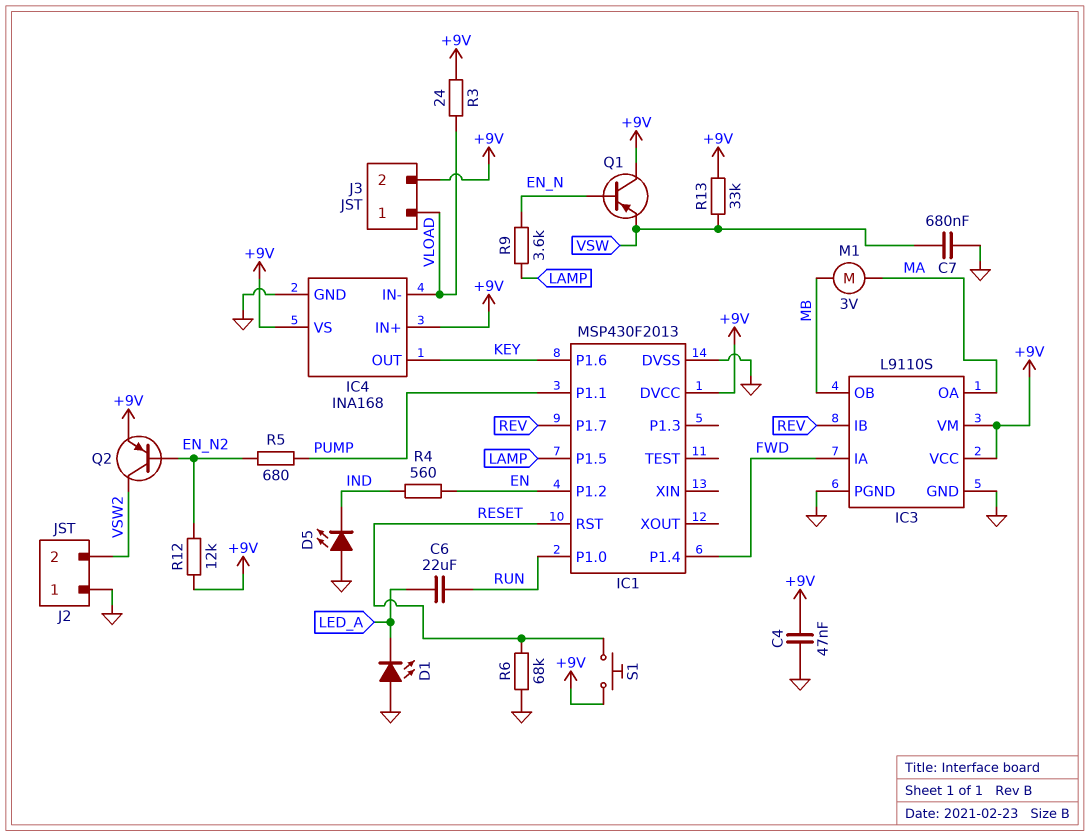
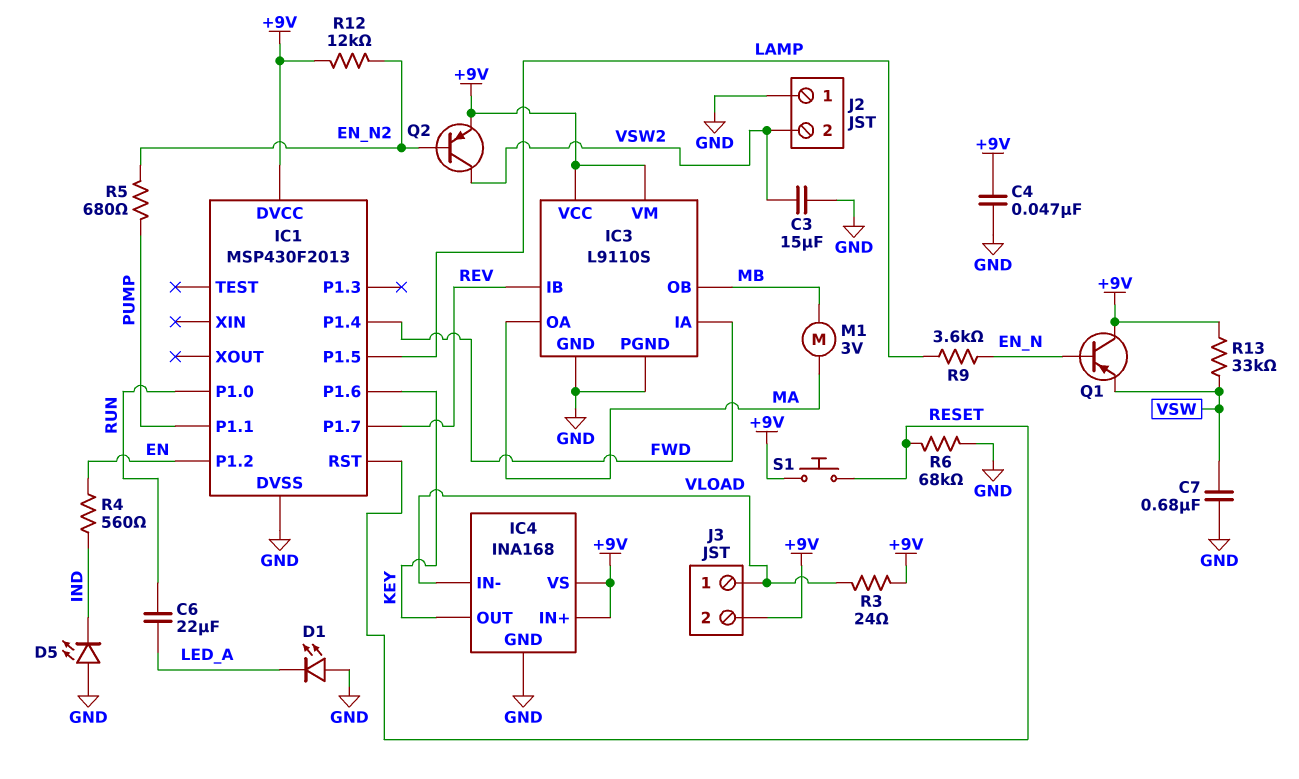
C3: none -> 15uF (GND, VSW2)

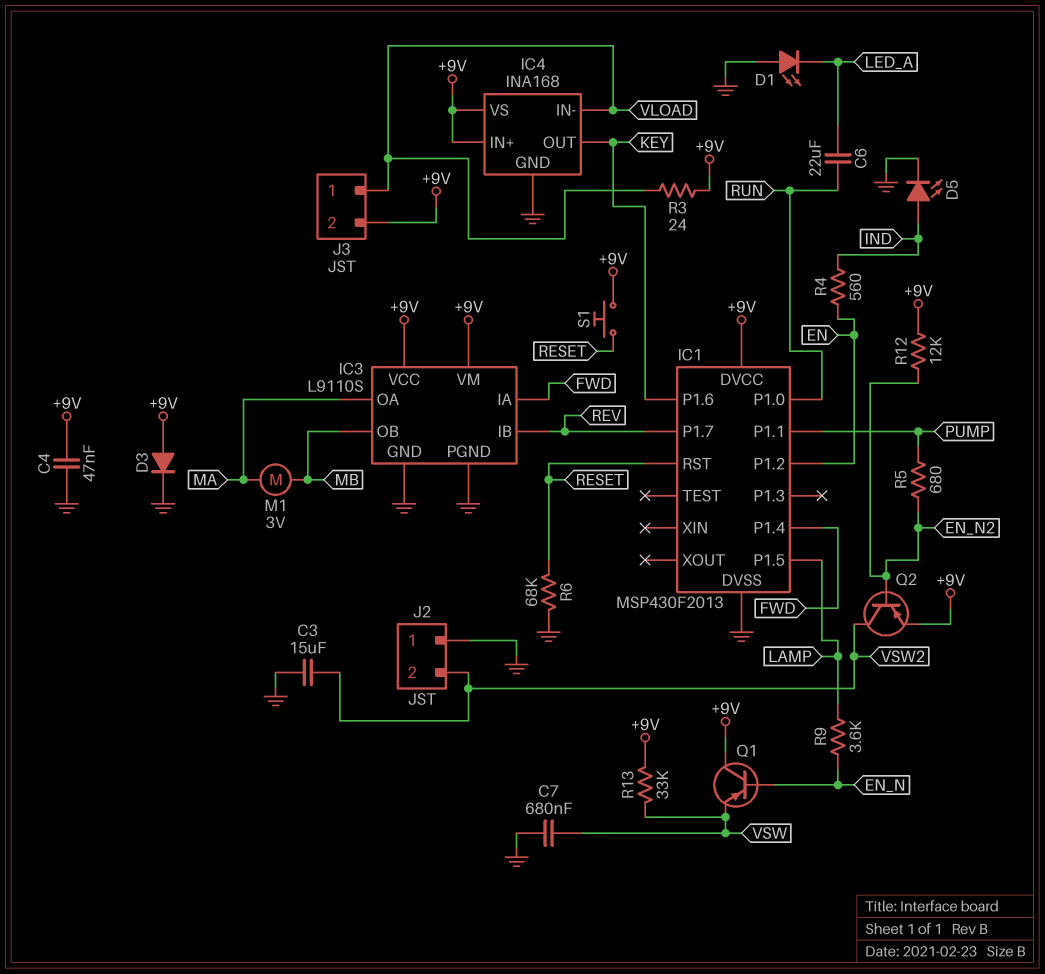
D3: none -> diode (A +9V, K GND)
D5: LED (A GND, K IND) -> LED (A IND, K GND)

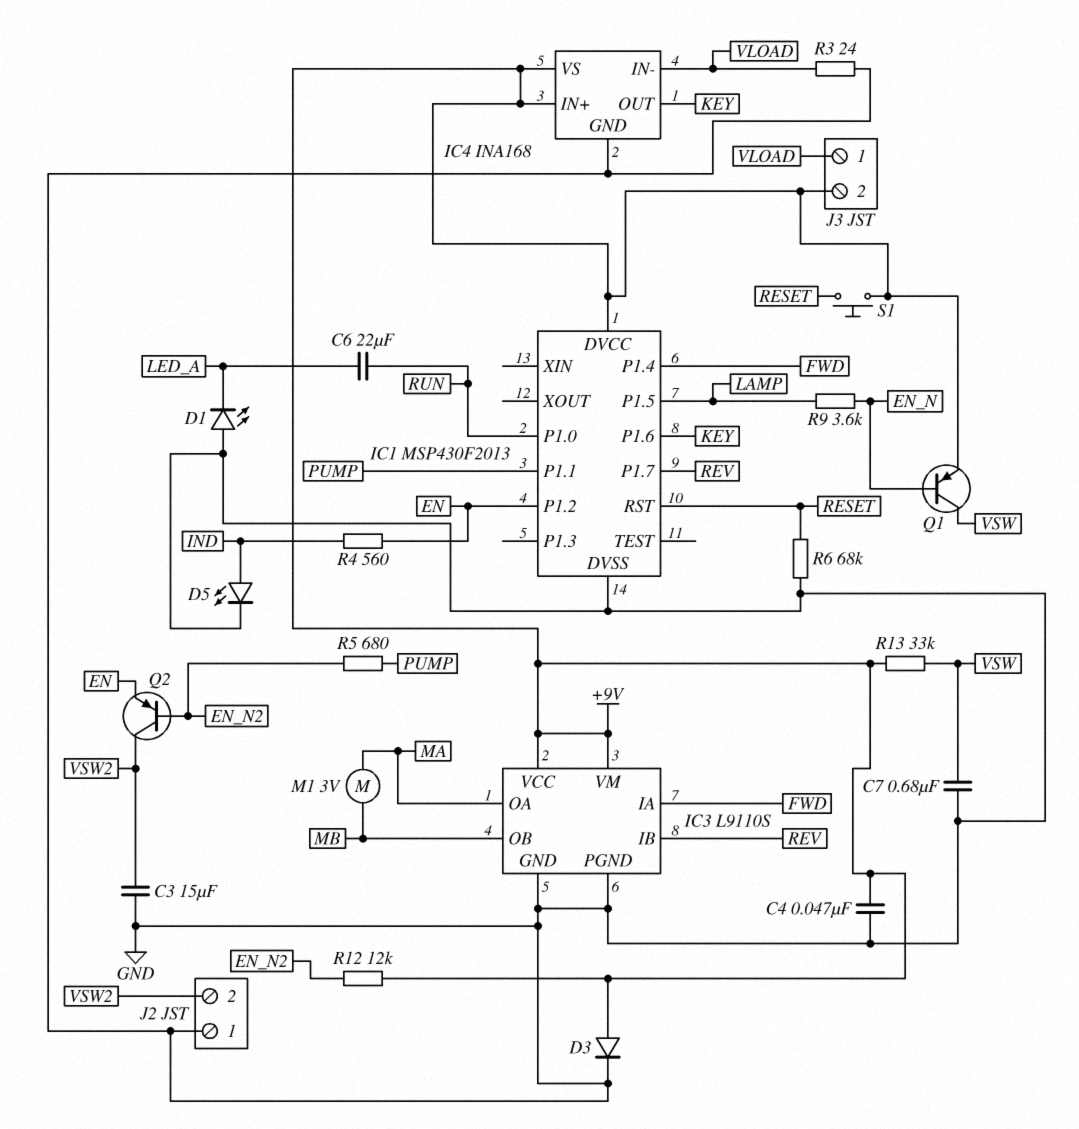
Q1: PNP (B EN_N, C +9V, E VSW) -> PNP (B EN_N, C VSW, E +9V)
Q2: PNP (B EN_N2, C VSW2, E +9V) -> PNP (B EN_N2, C VSW2, E EN)
R3: 24 (+9V, VLOAD) -> 24 (GND, VLOAD)

